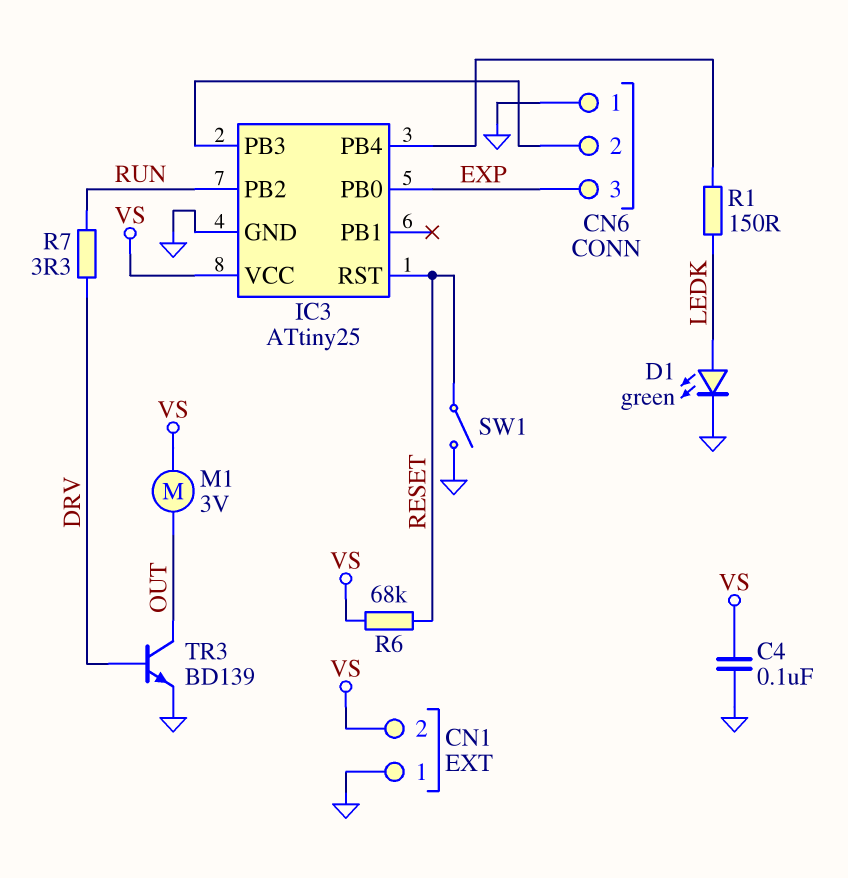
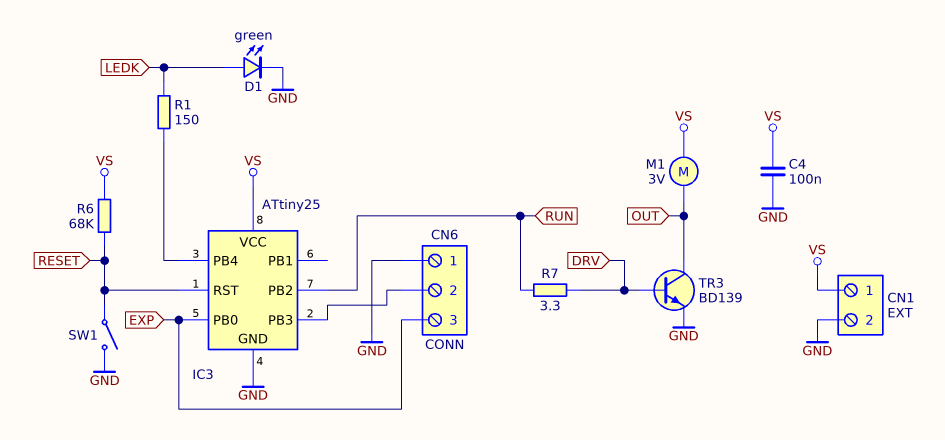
CN1 pin 1: GND -> VS
CN1 pin 2: VS -> GND

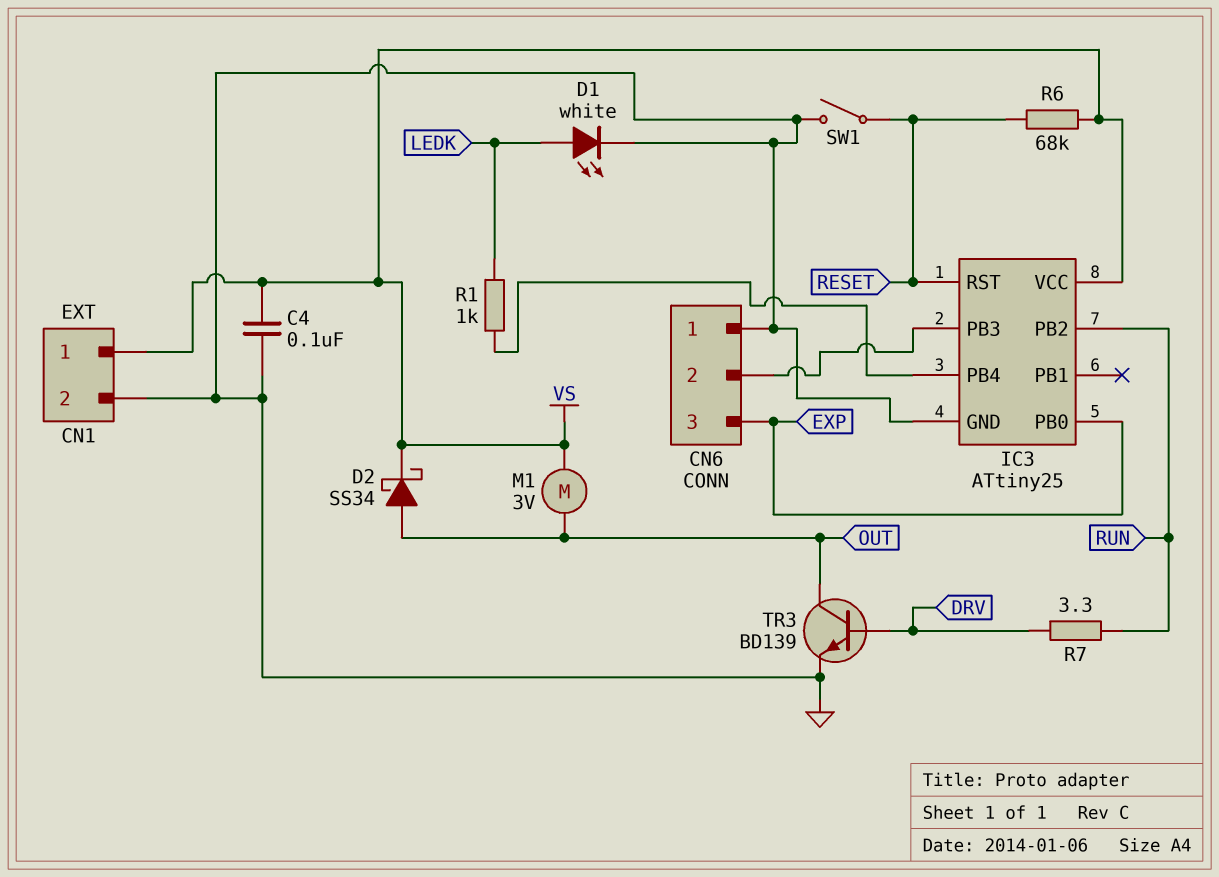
D1: LED green (A LEDK, K GND) -> LED white (A LEDK, K GND)
D2: none -> schottky SS34 (A OUT, K VS)
R1: 150 (IC3/PB4, LEDK) -> 1k (IC3/PB4, LEDK)

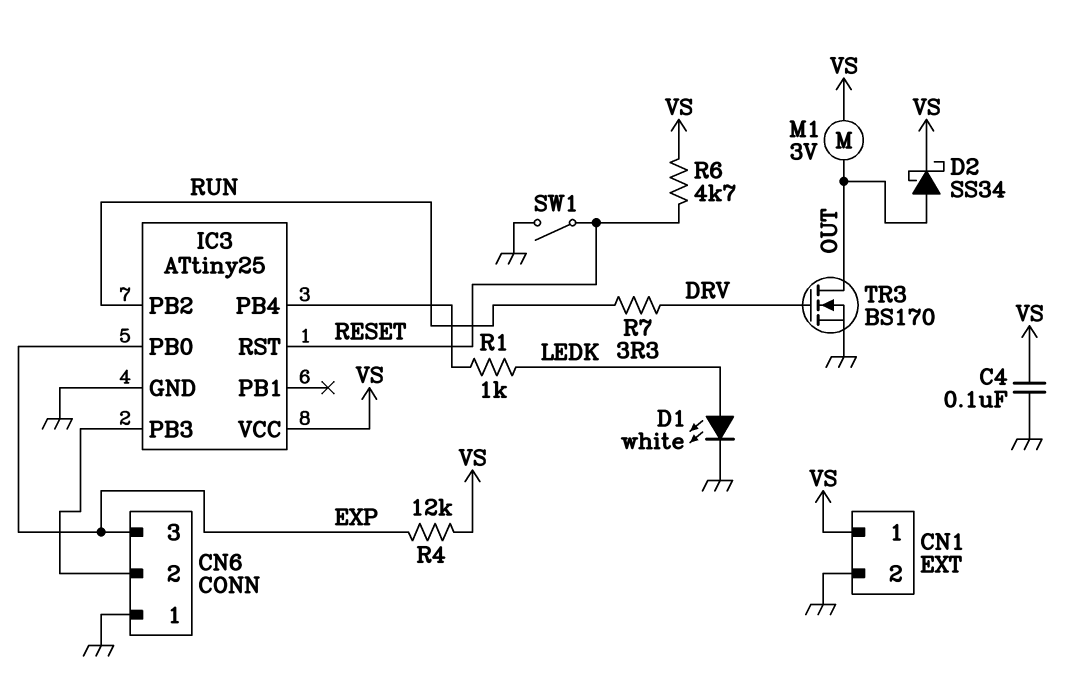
R4: none -> 12k (EXP, VS)
R6: 68k (RESET, VS) -> 4.7k (RESET, VS)
TR3: NPN BD139 (B DRV, C OUT, E GND) -> NMOS BS170 (G DRV, D OUT, S GND)

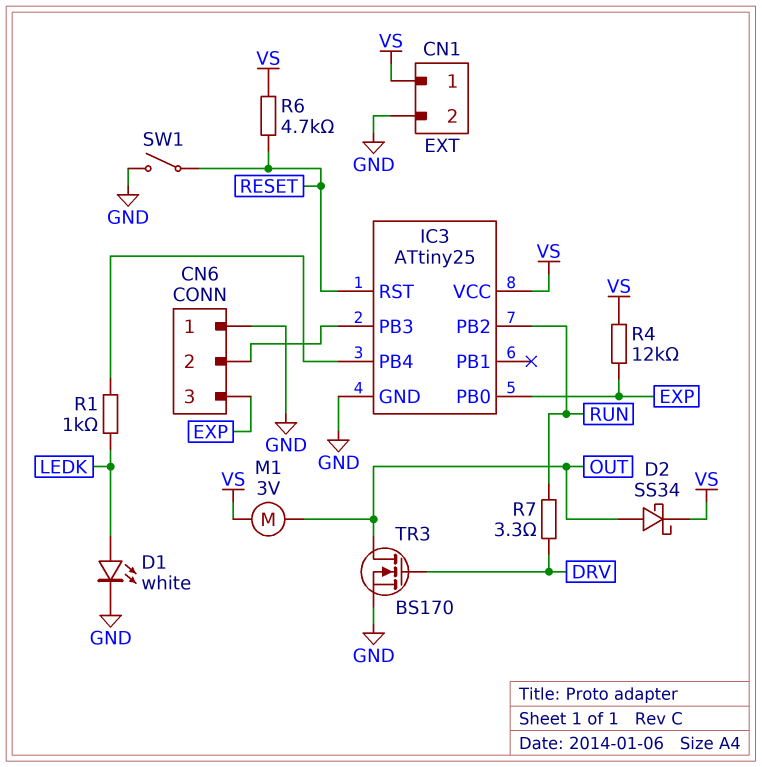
C4: 100nF (GND, VS) -> none

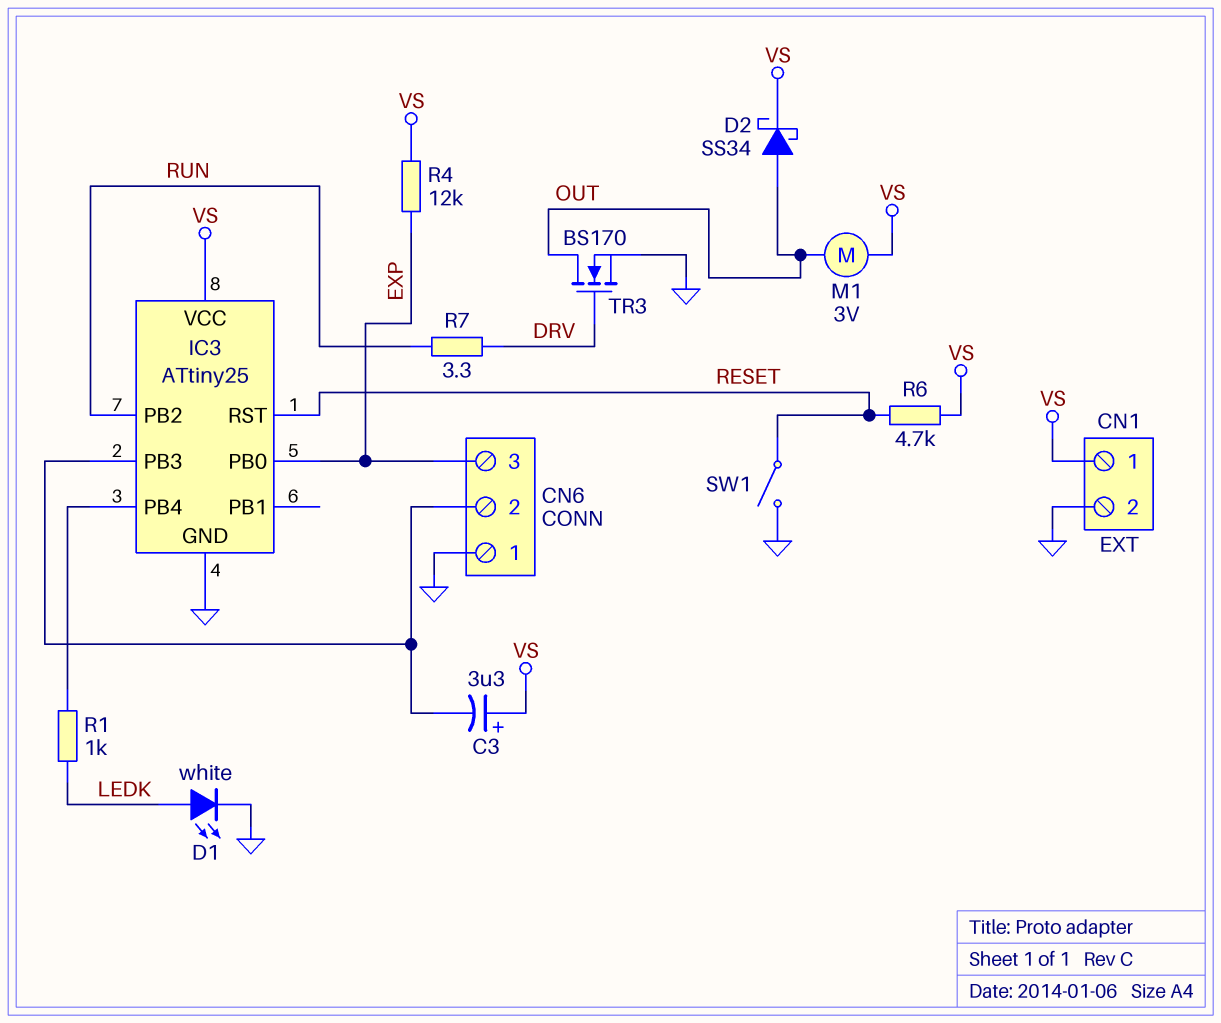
C3: none -> 3.3uF (plus VS, minus CN6/2)

